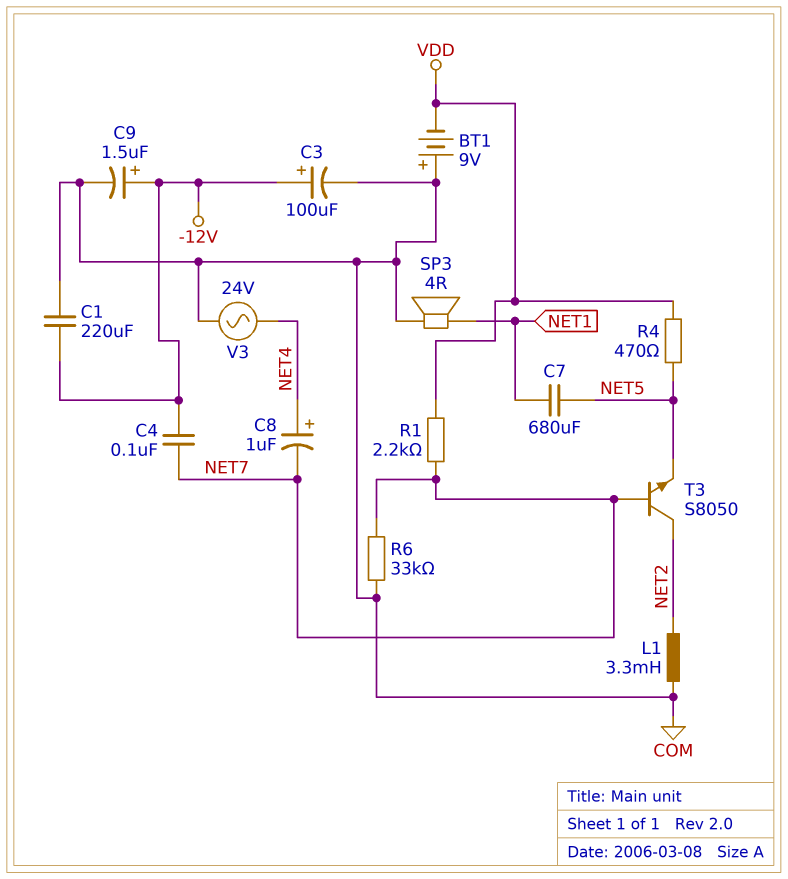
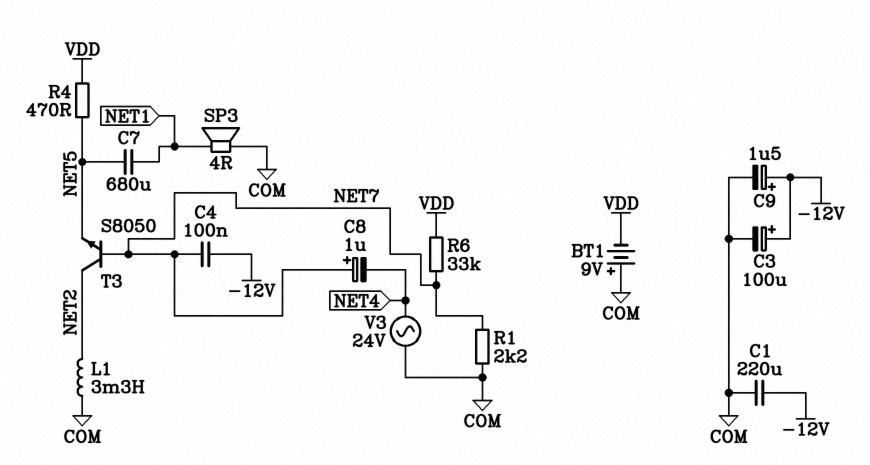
C8: 1uF (plus NET4, minus NET7) -> 1uF (plus NET7, minus NET4)
R1: 2.2k (NET7, VDD) -> 2.2k (COM, NET7)
R6: 33k (COM, NET7) -> 33k (NET7, VDD)

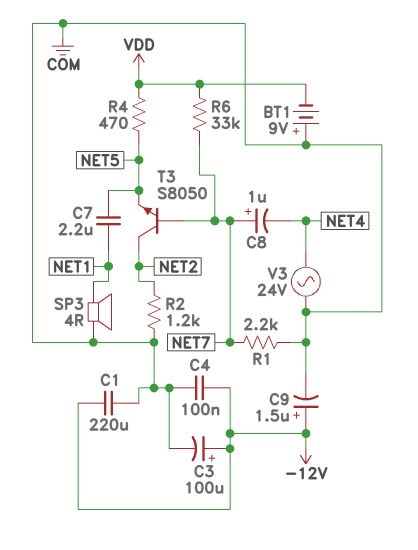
C4: 100nF (-12V, NET7) -> 100nF (-12V, COM)
C7: 680uF (NET1, NET5) -> 2.2uF (NET1, NET5)
L1: 3.3mH (COM, NET2) -> none
R2: none -> 1.2k (COM, NET2)

